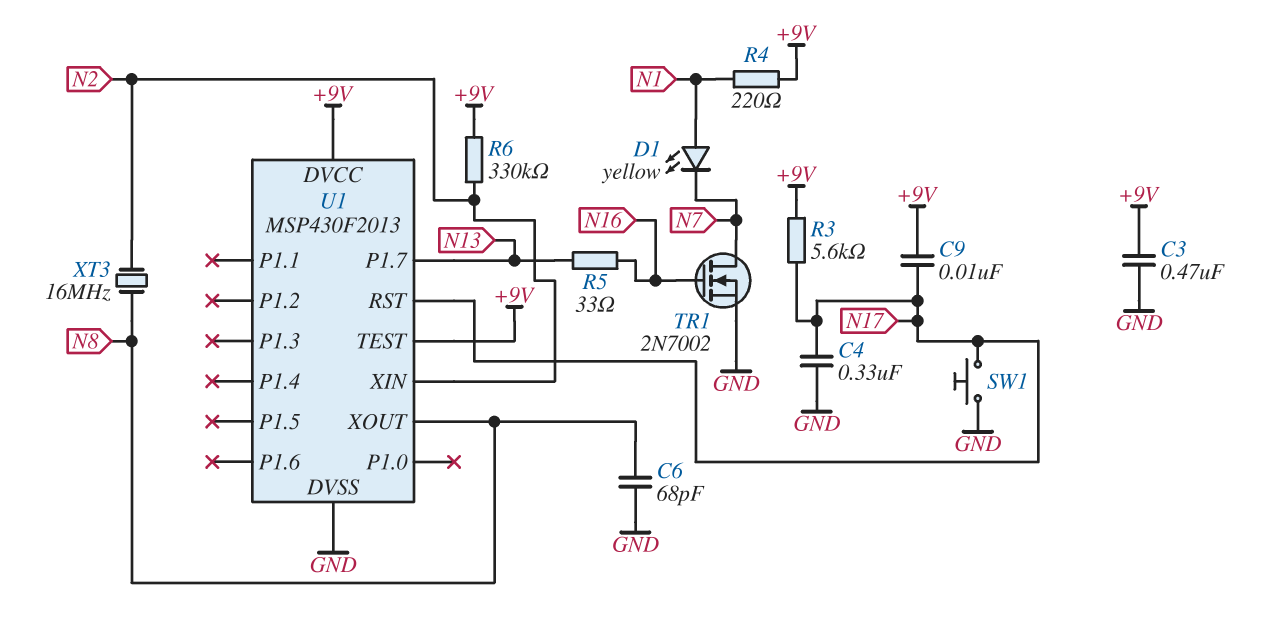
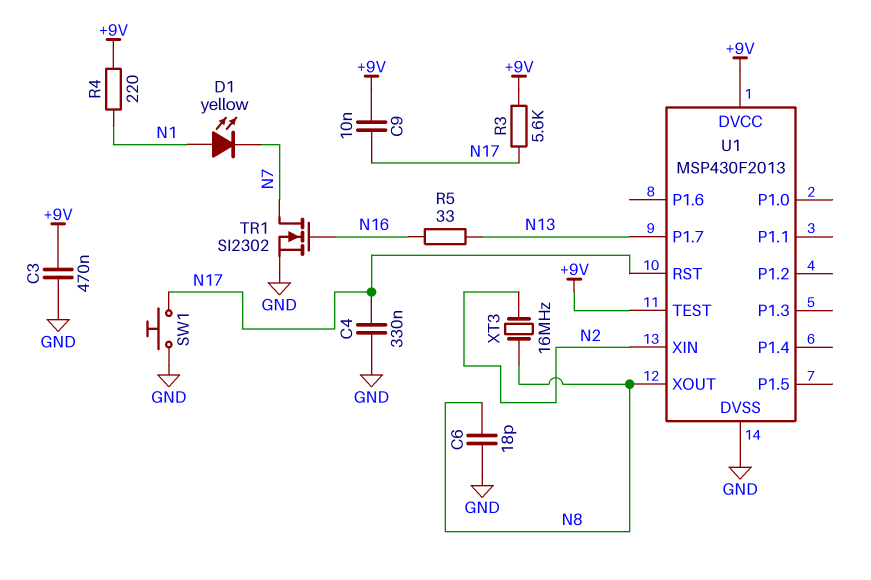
C6: 68pF (GND, N8) -> 18pF (GND, N8)
R6: 330k (+9V, N2) -> none
TR1: NMOS 2N7002 (G N16, D N7, S GND) -> NMOS SI2302 (G N16, D N7, S GND)

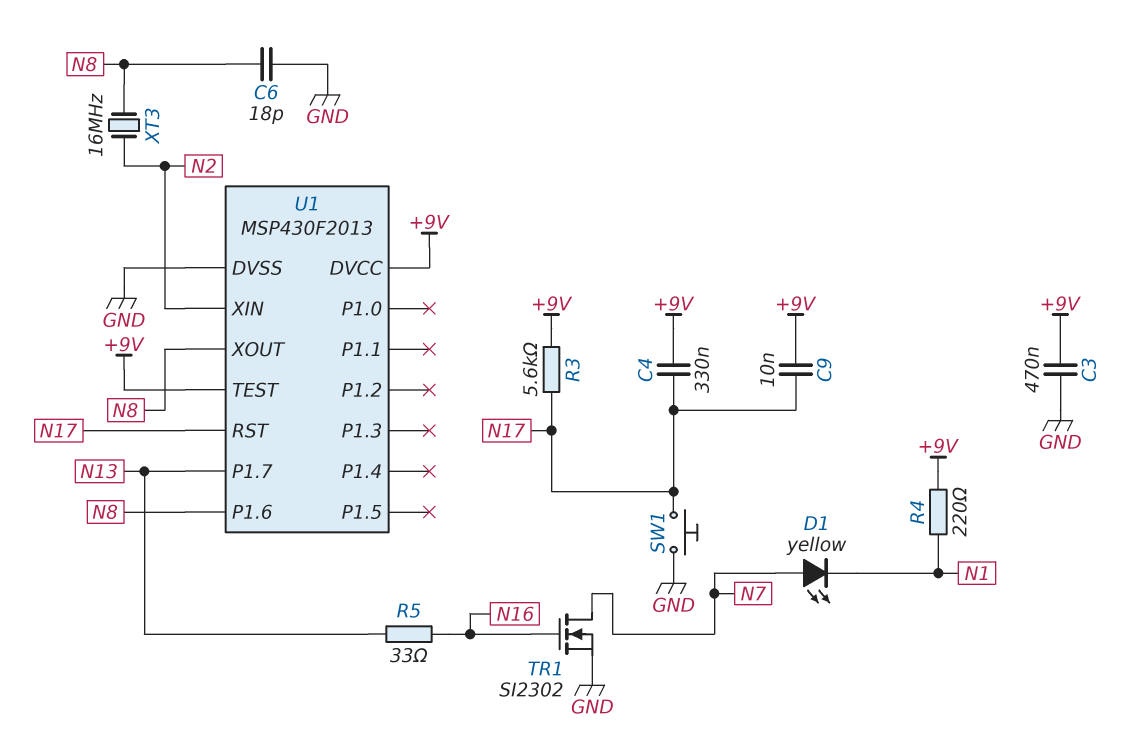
C4: 330nF (GND, N17) -> 330nF (+9V, N17)
D1: LED yellow (A N1, K N7) -> LED yellow (A N7, K N1)
U1 pin P1.6: none -> N8

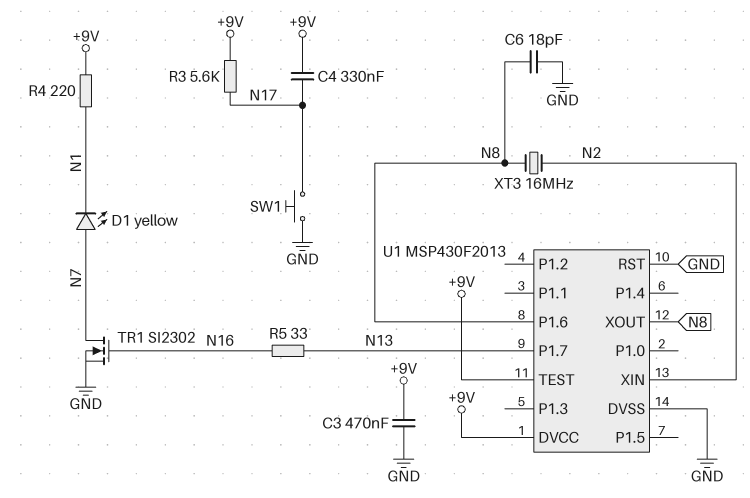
C9: 10nF (+9V, N17) -> none
U1 pin RST: N17 -> GND

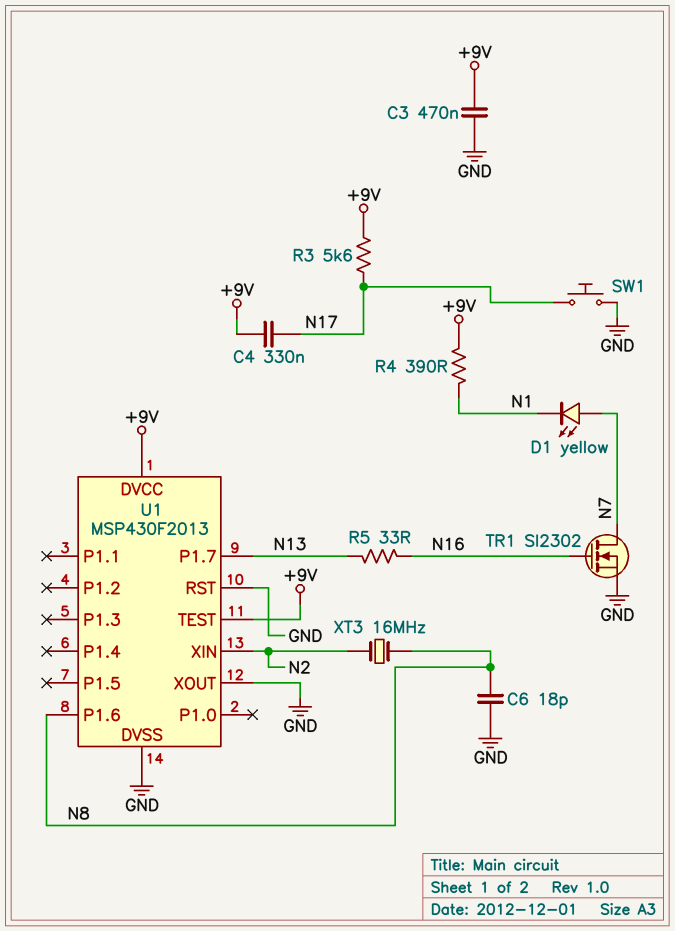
R4: 220 (+9V, N1) -> 390 (+9V, N1)
U1 pin XOUT: N8 -> GND

